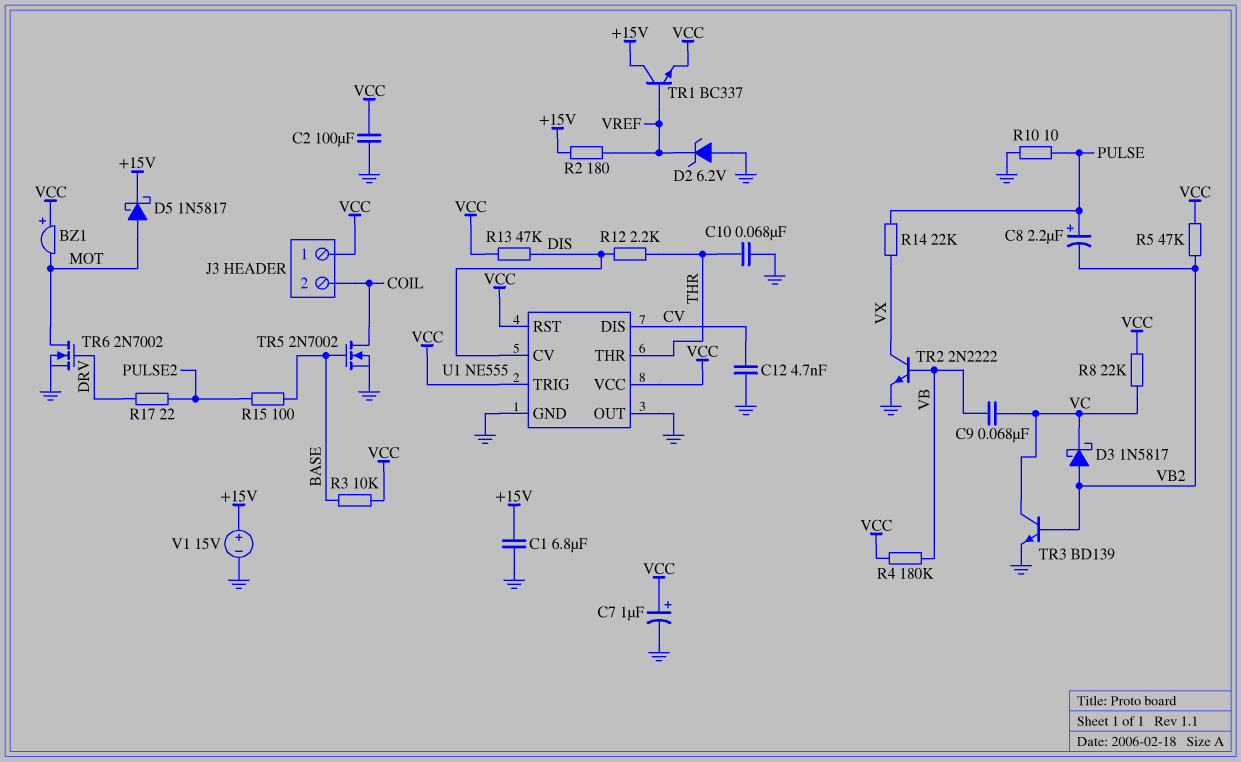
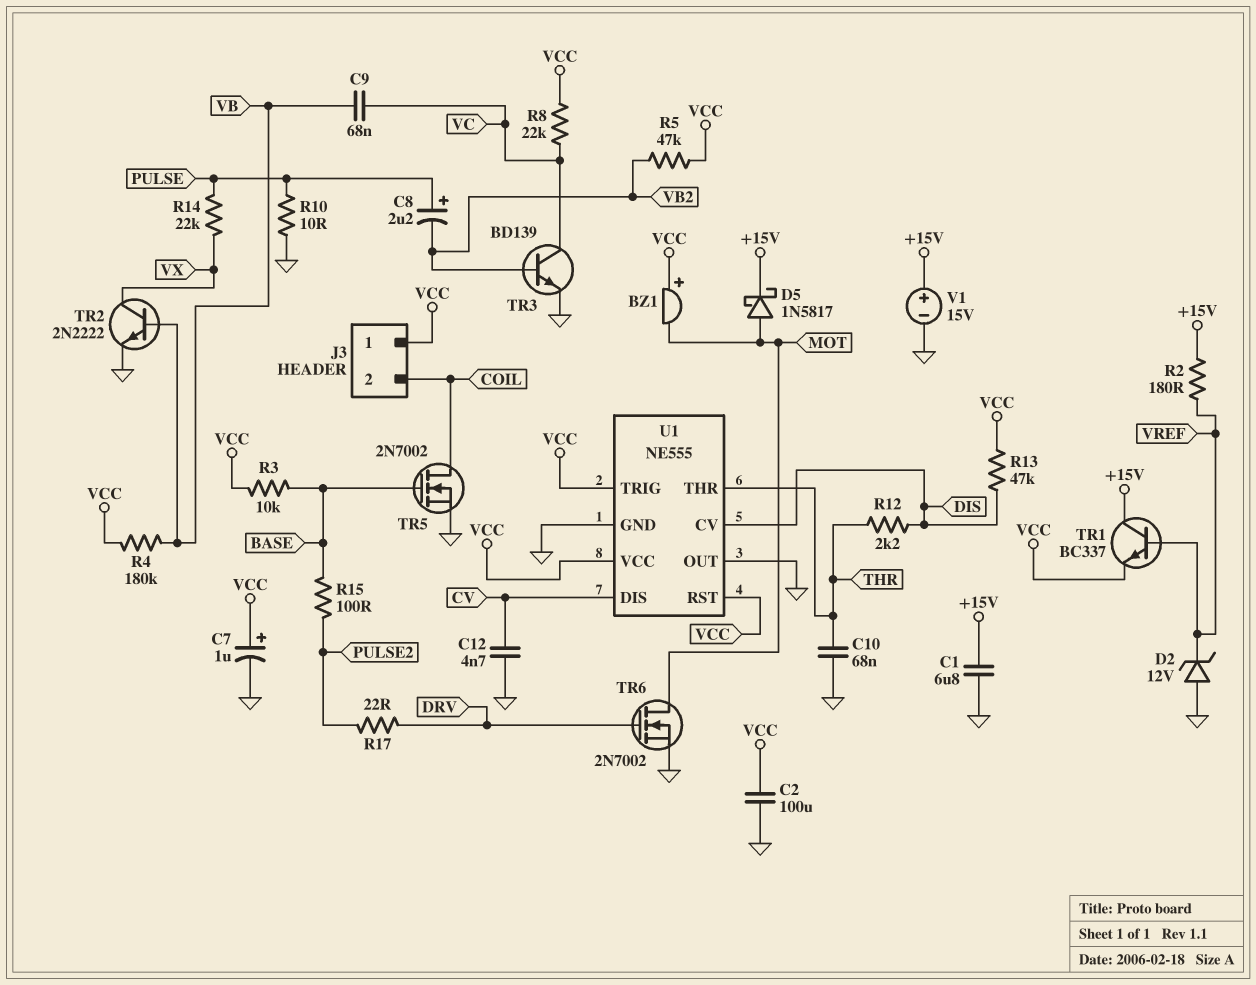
D2: zener 6.2V (A GND, K VREF) -> zener 12V (A GND, K VREF)
D3: schottky 1N5817 (A VB2, K VC) -> none

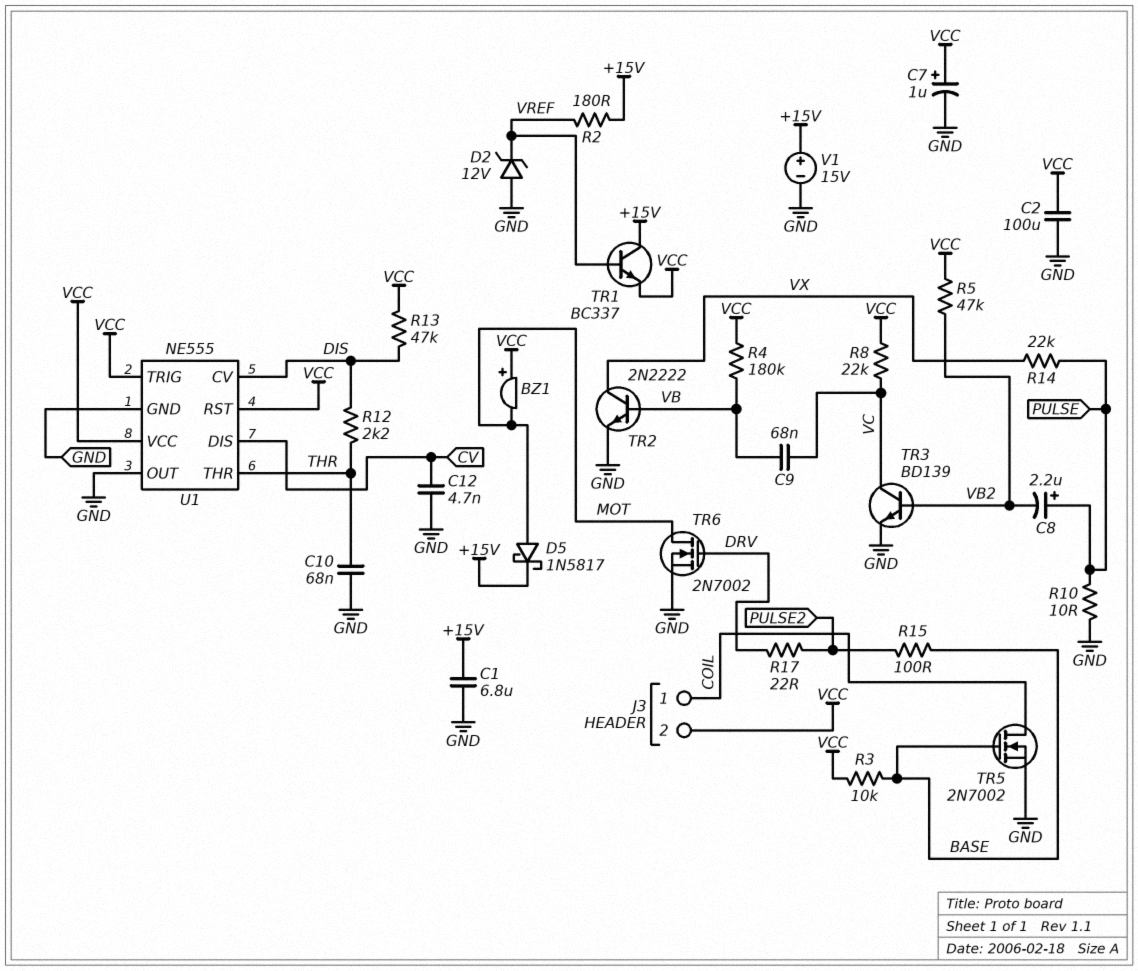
J3 pin 1: VCC -> COIL
J3 pin 2: COIL -> VCC

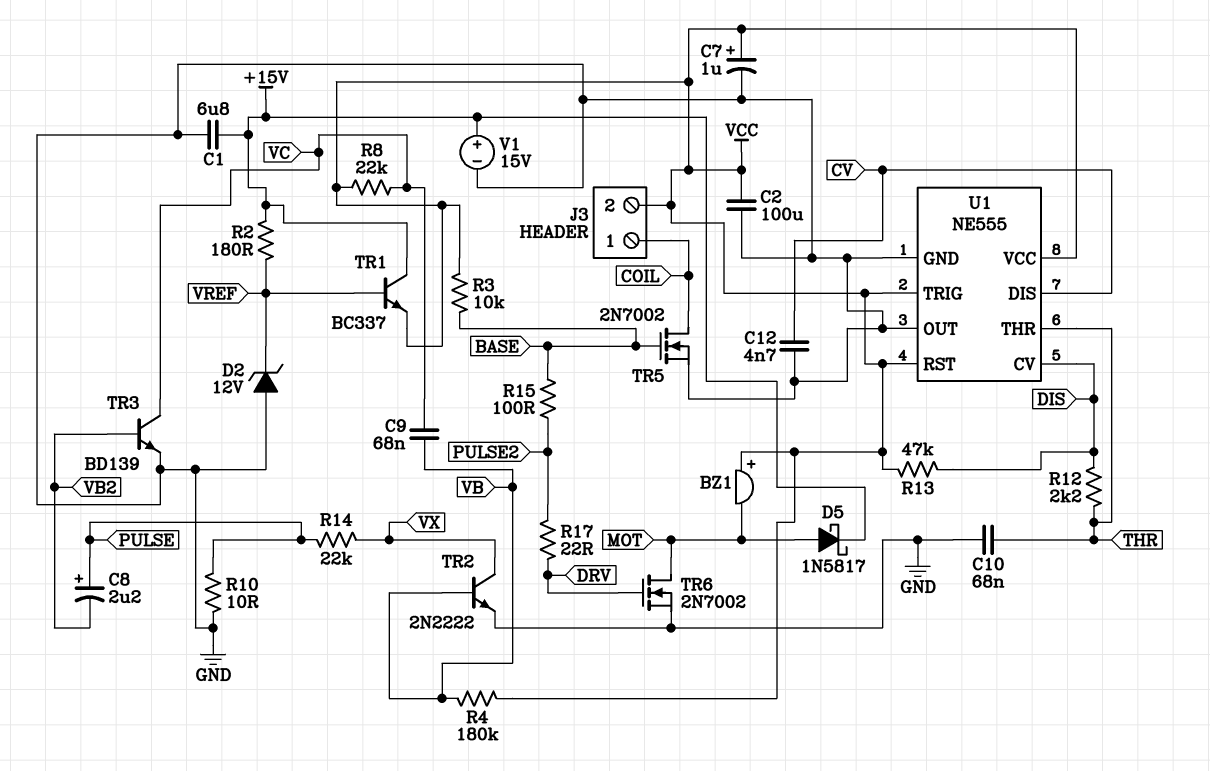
R5: 47k (VB2, VCC) -> none

